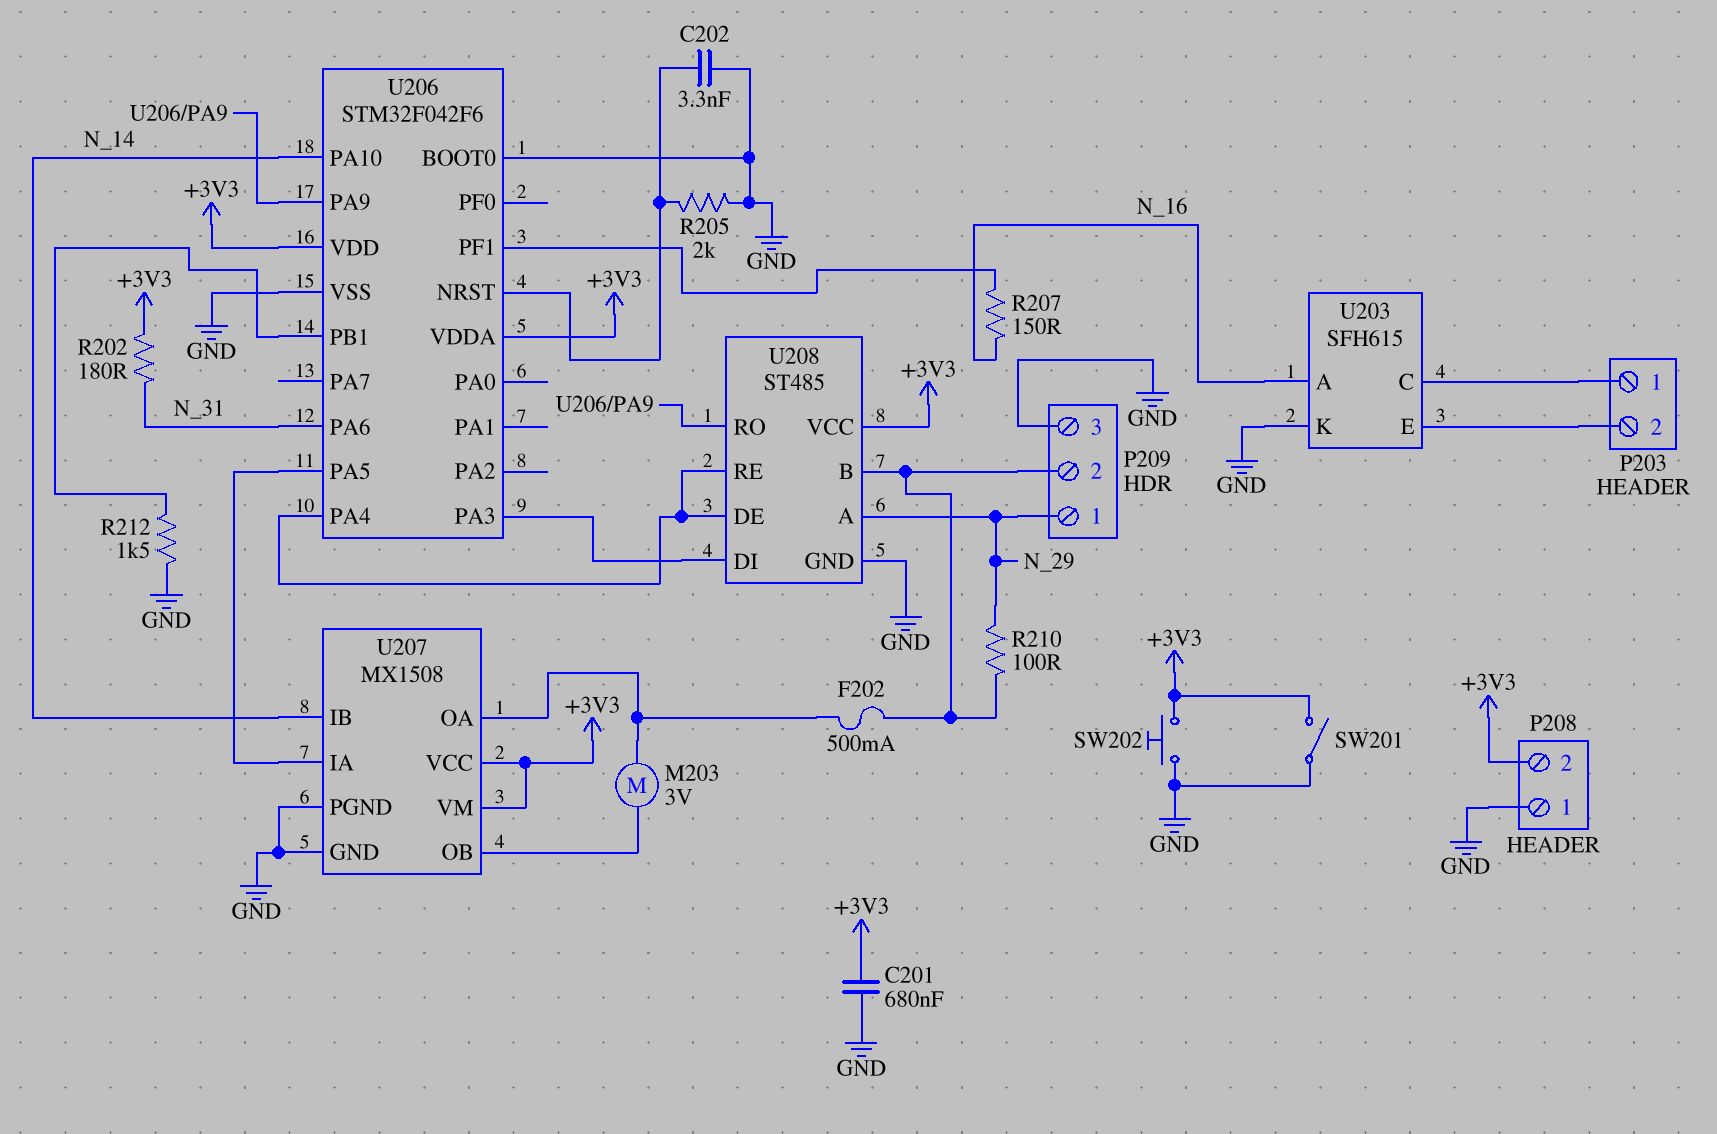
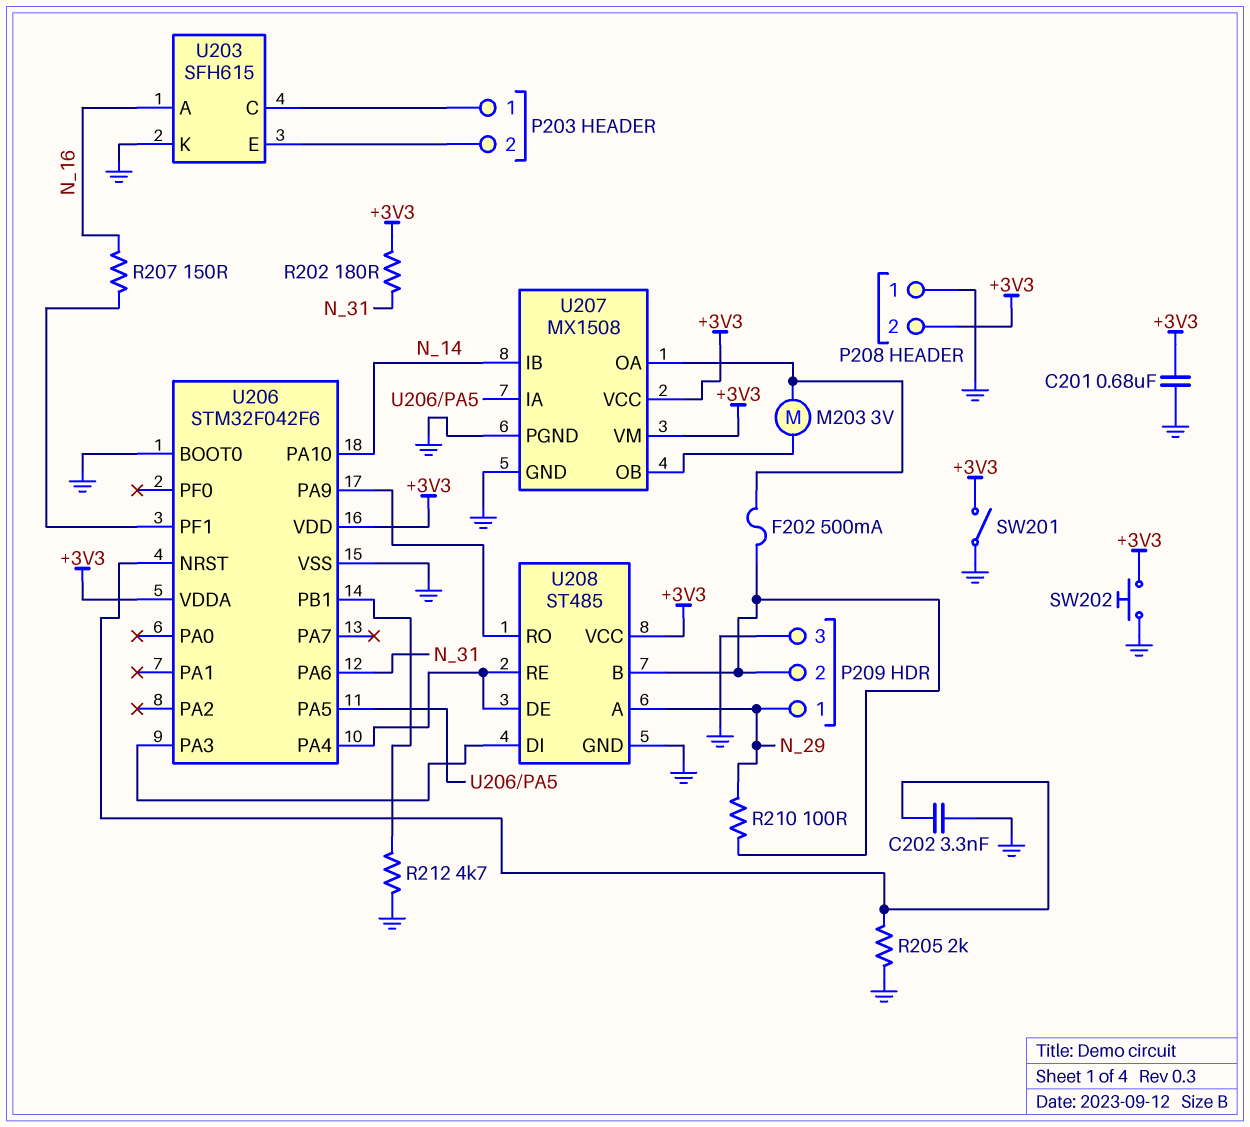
R212: 1.5k (GND, U206/PB1) -> 4.7k (GND, U206/PB1)

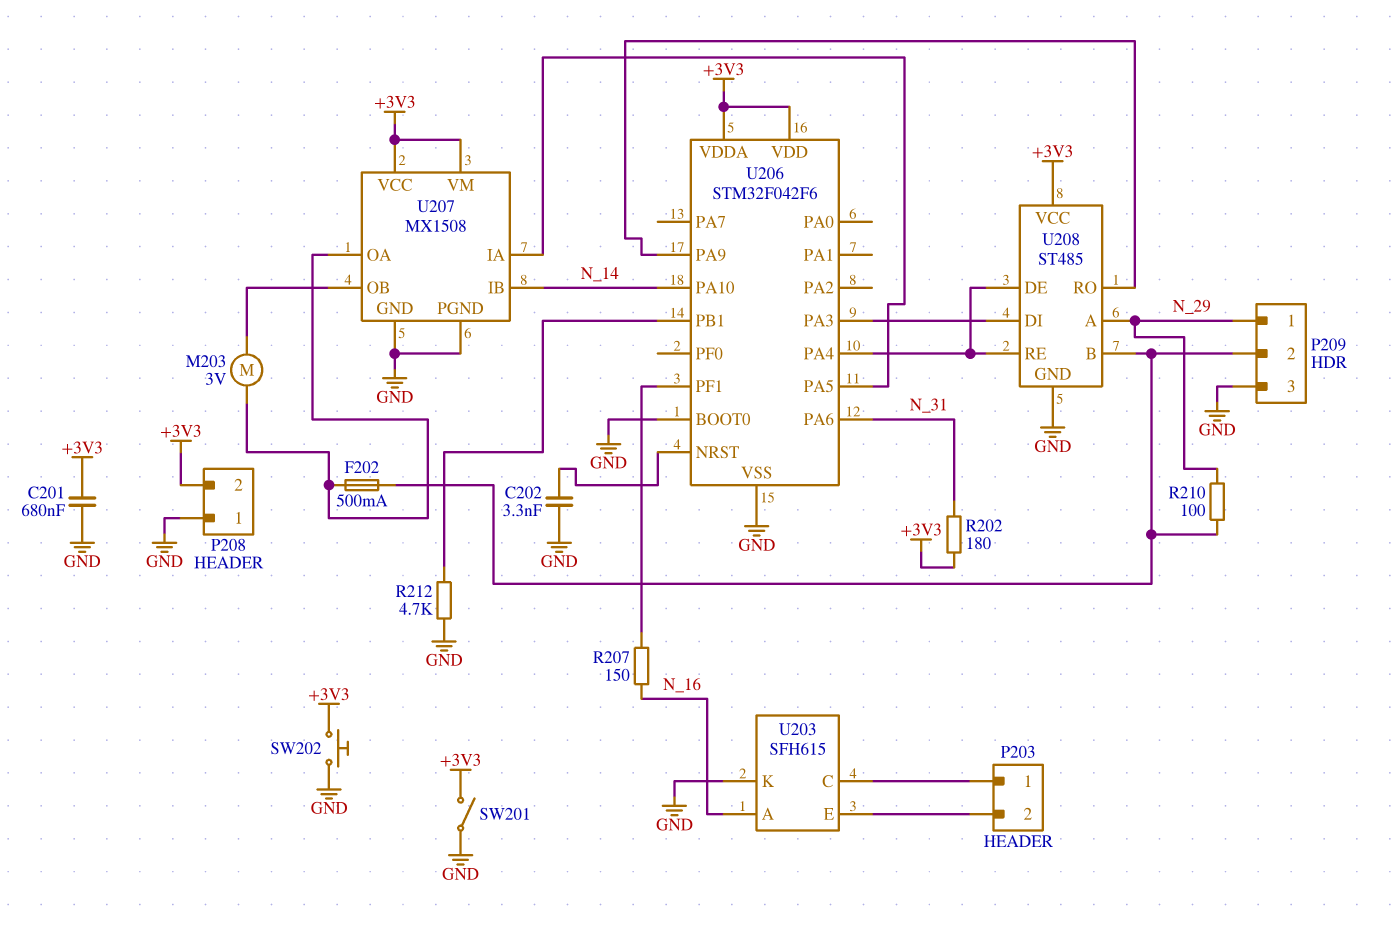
R205: 2k (GND, U206/NRST) -> none

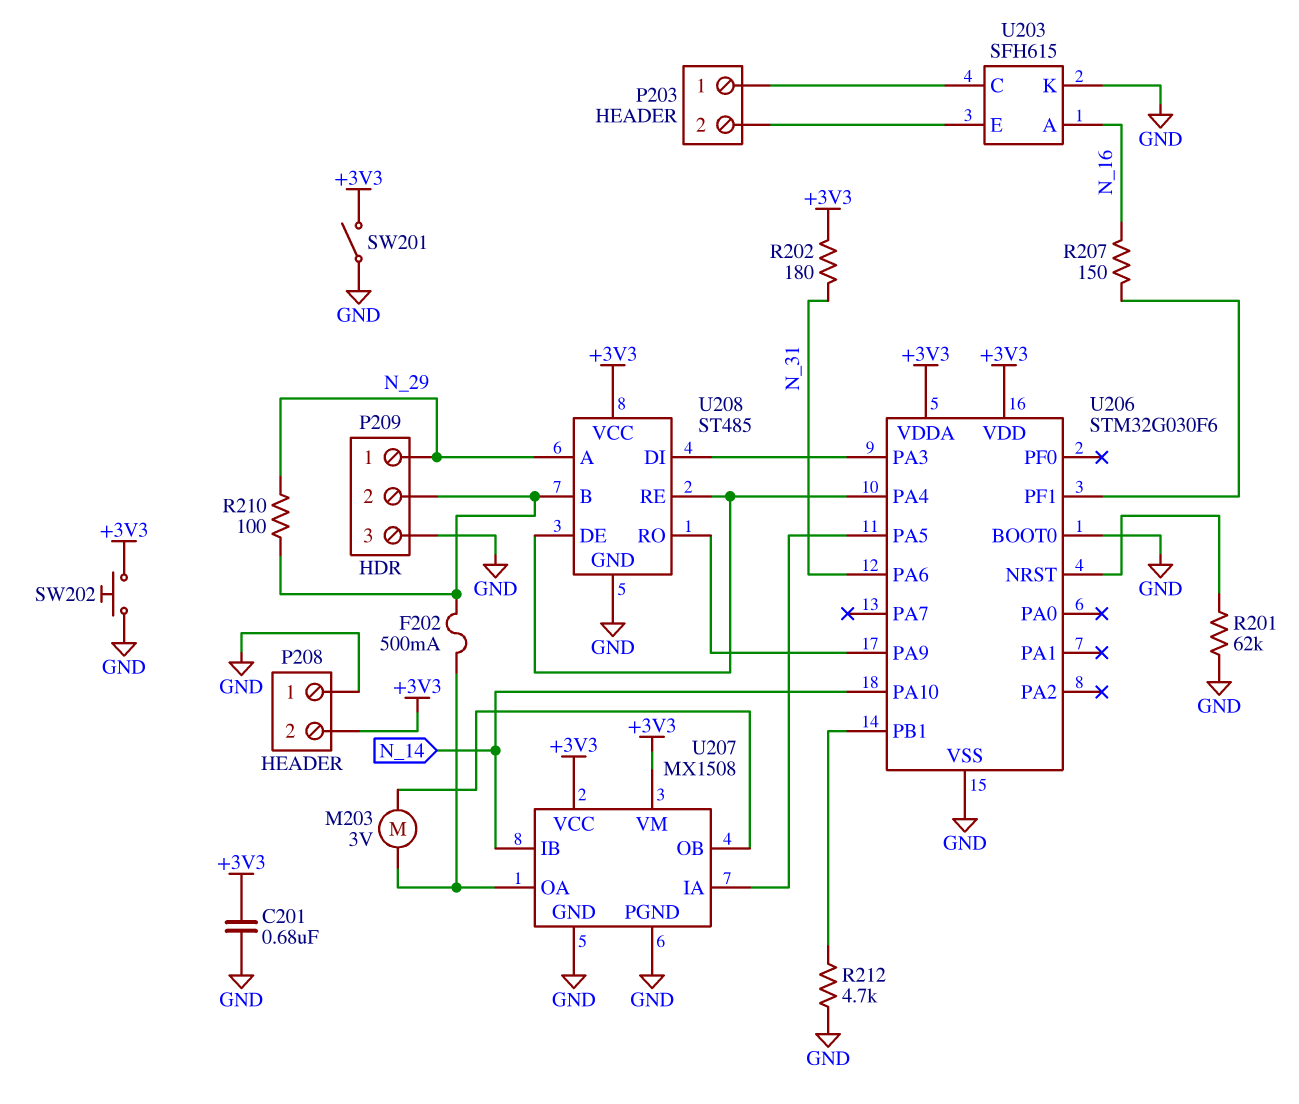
C202: 3.3nF (GND, U206/NRST) -> none
R201: none -> 62k (GND, U206/NRST)
U206: STM32F042F6 -> STM32G030F6

